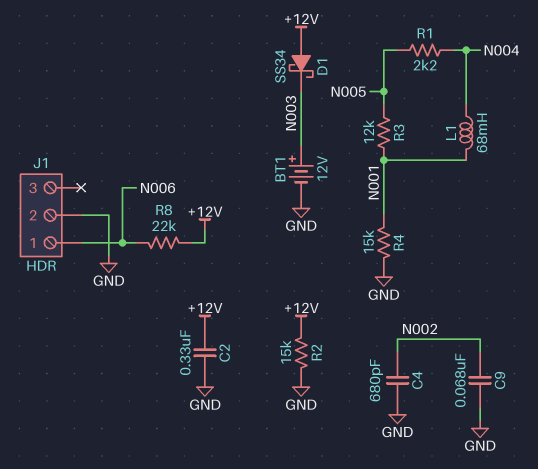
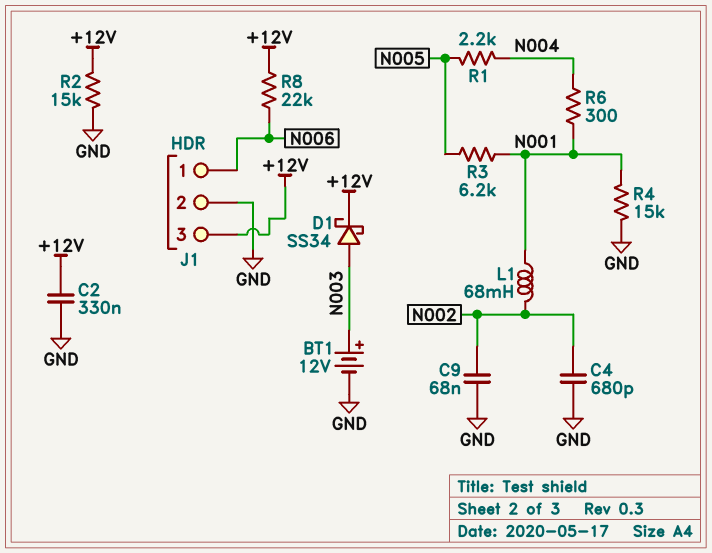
D1: schottky SS34 (A +12V, K N003) -> schottky SS34 (A N003, K +12V)
J1 pin 3: none -> +12V
L1: 68mH (N001, N004) -> 68mH (N001, N002)
R3: 12k (N001, N005) -> 6.2k (N001, N005)
R6: none -> 300 (N001, N004)

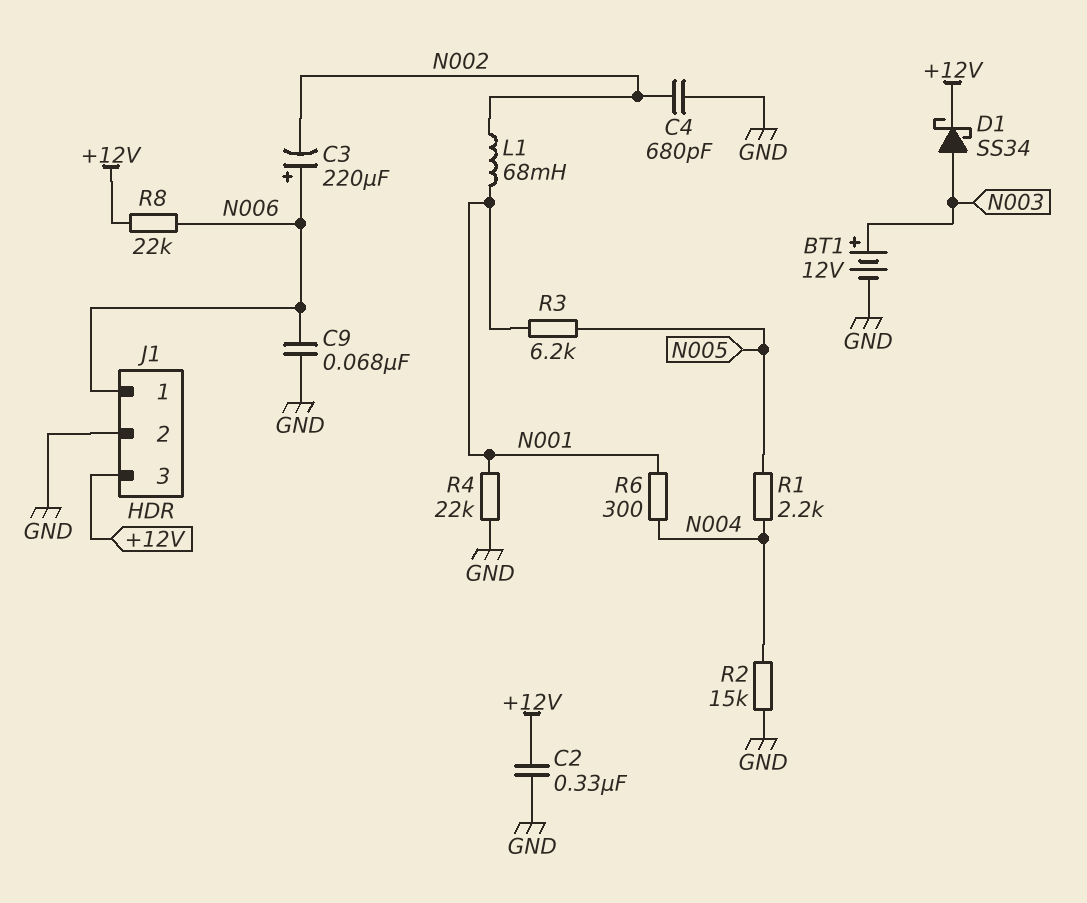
C3: none -> 220uF (plus N006, minus N002)
C9: 68nF (GND, N002) -> 68nF (GND, N006)
R2: 15k (+12V, GND) -> 15k (GND, N004)
R4: 15k (GND, N001) -> 22k (GND, N001)

